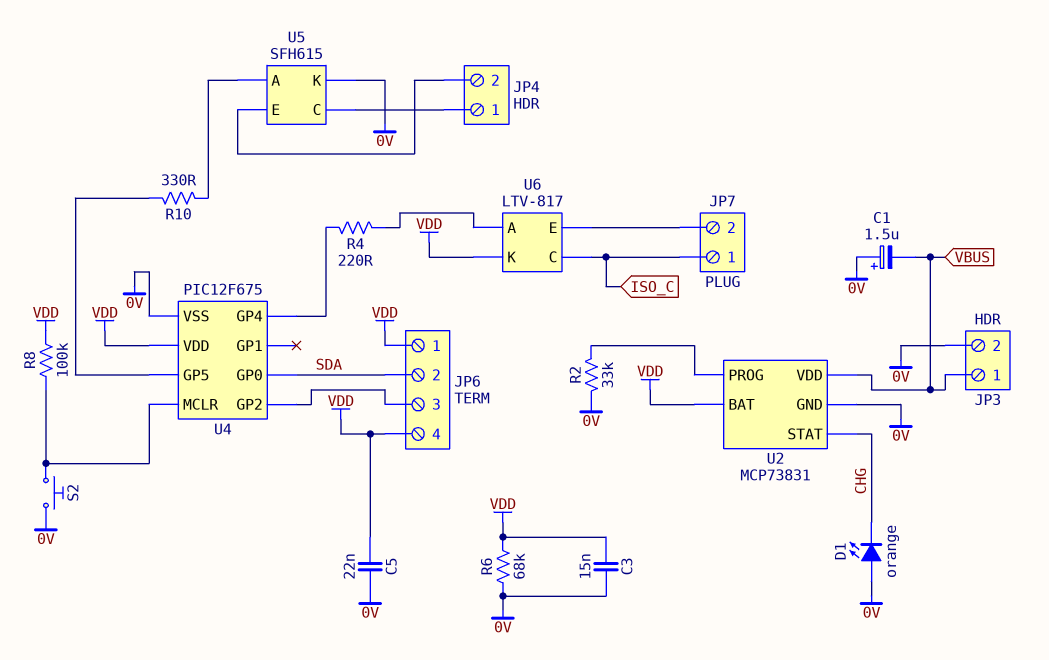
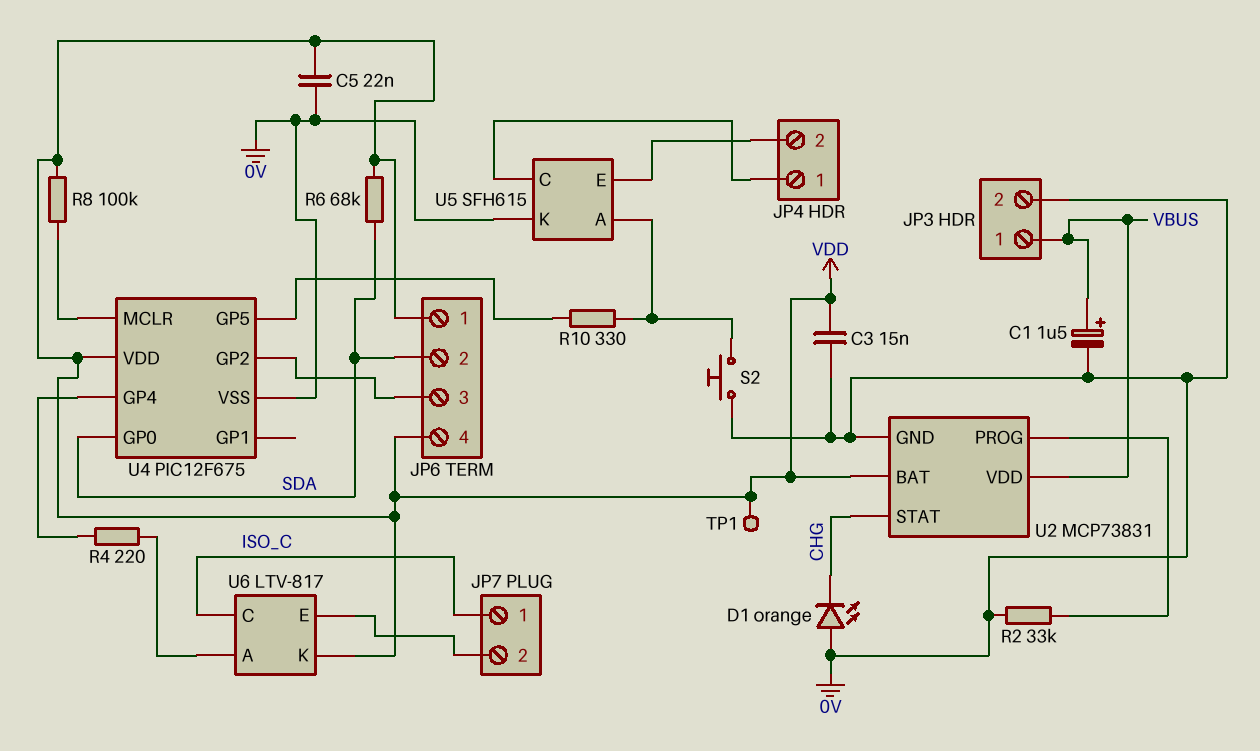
C1: 1.5uF (plus 0V, minus VBUS) -> 1.5uF (plus VBUS, minus 0V)
R6: 68k (0V, VDD) -> 68k (SDA, VDD)
S2: button (0V, U4/MCLR) -> button (0V, U5/A)
TP1: none -> test point (VDD)

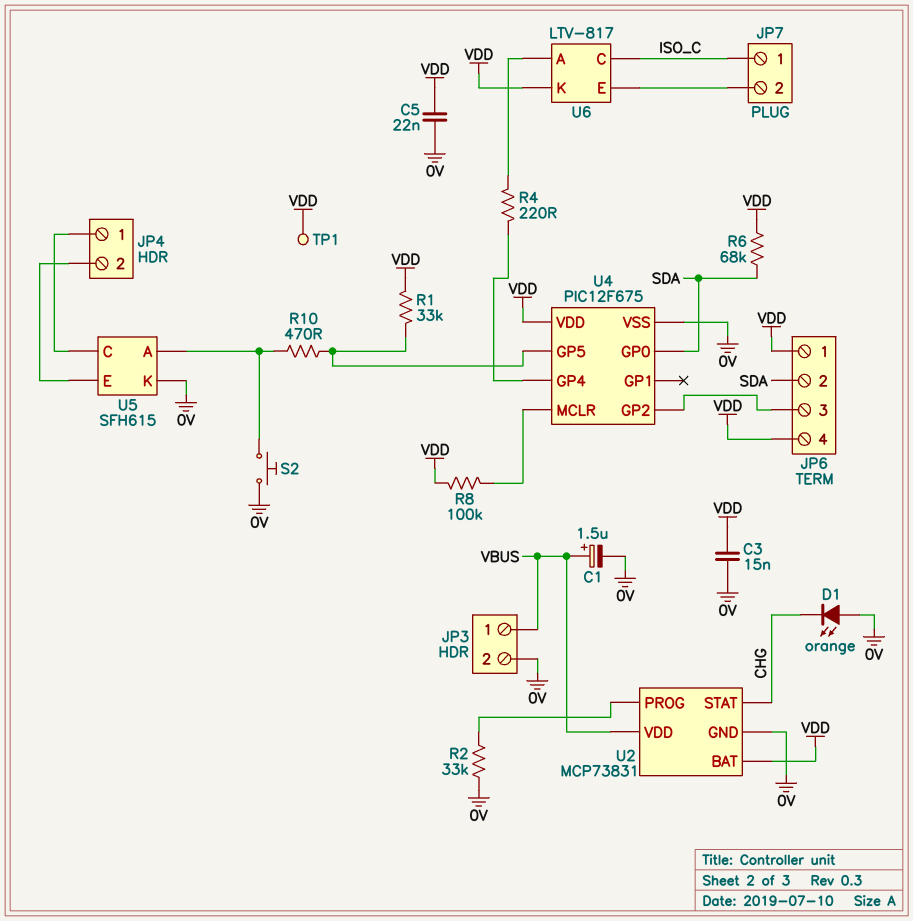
R1: none -> 33k (U4/GP5, VDD)
R10: 330 (U4/GP5, U5/A) -> 470 (U4/GP5, U5/A)

